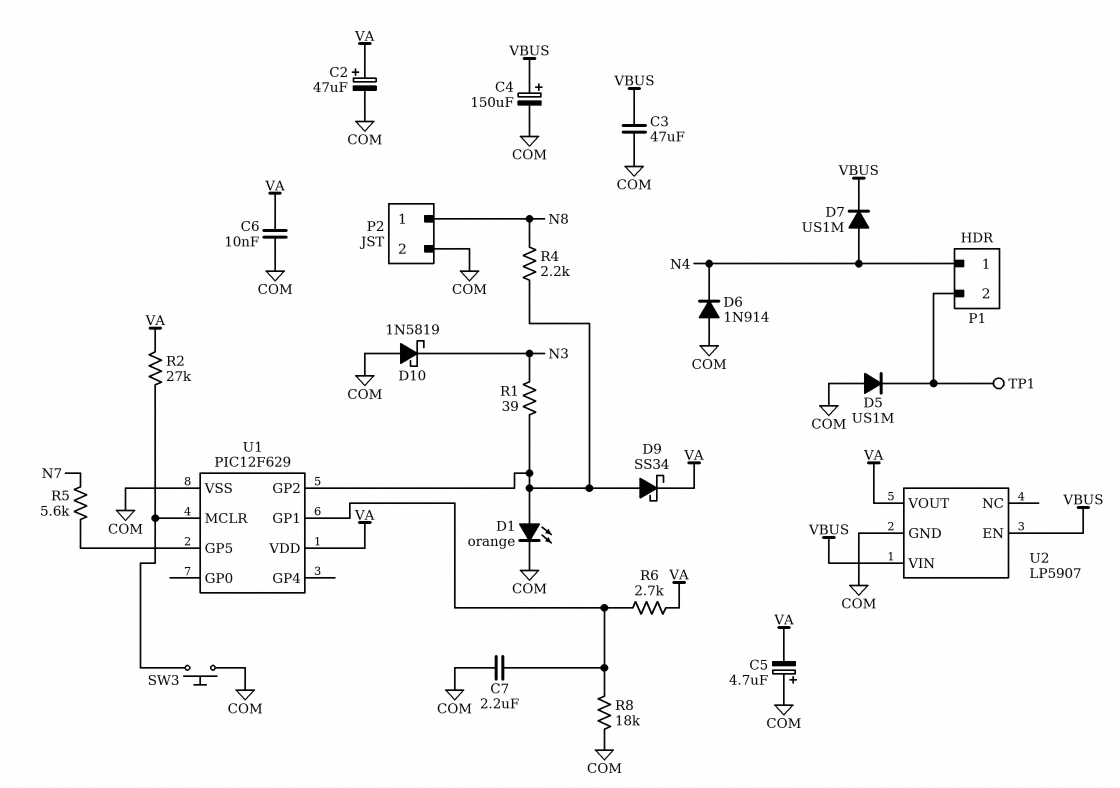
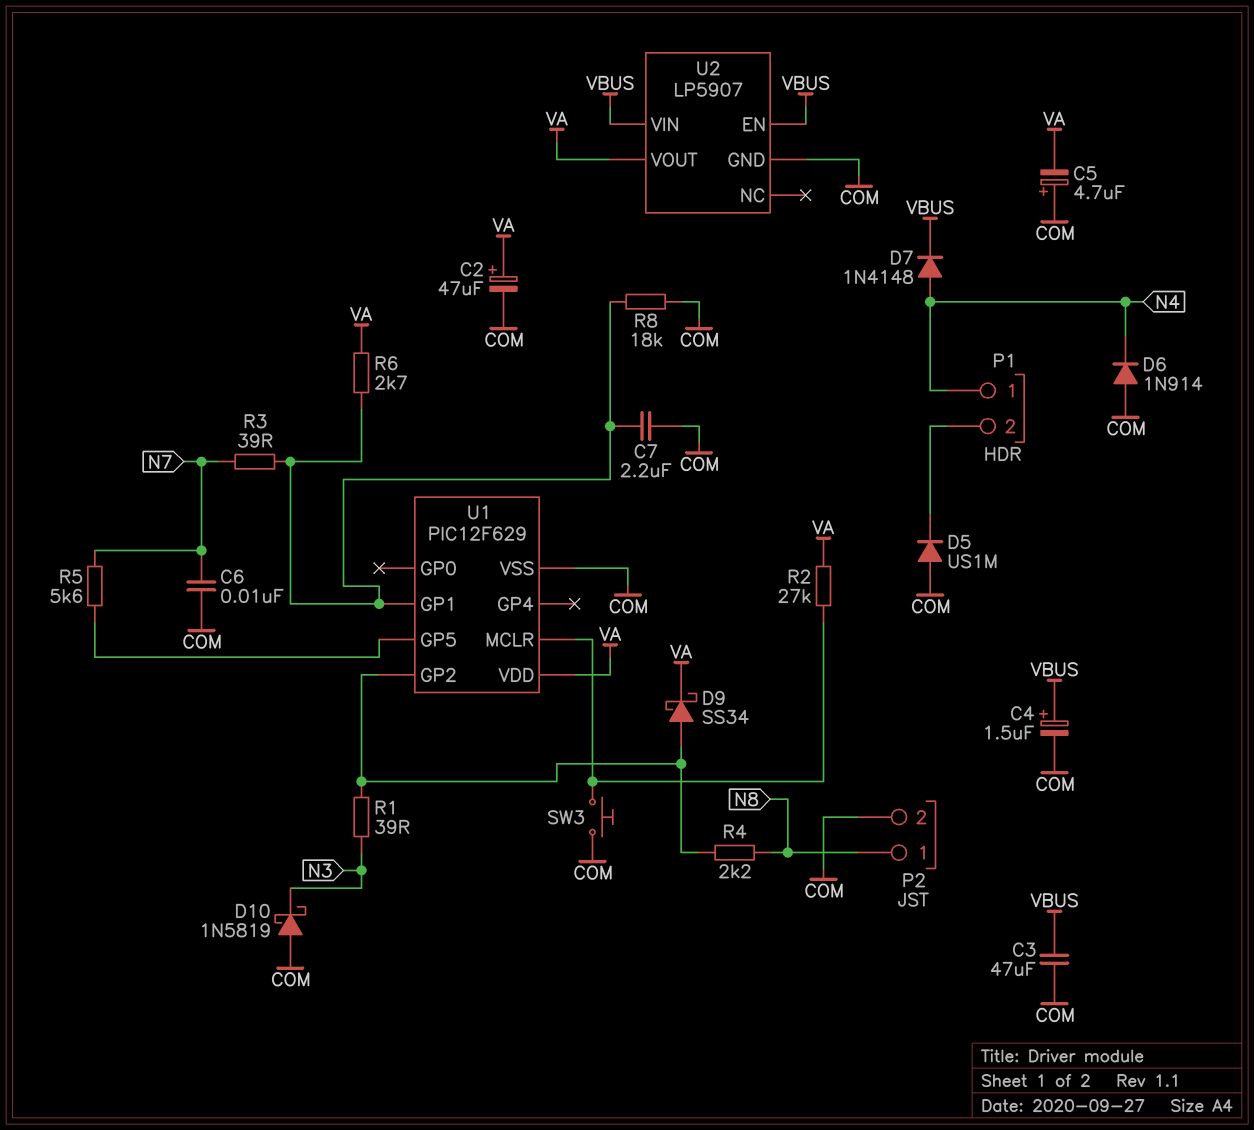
C4: 150uF (plus VBUS, minus COM) -> 1.5uF (plus VBUS, minus COM)
C6: 10nF (COM, VA) -> 10nF (COM, N7)
D1: LED orange (A U1/GP2, K COM) -> none
D7: diode US1M (A N4, K VBUS) -> diode 1N4148 (A N4, K VBUS)
R3: none -> 39 (N7, U1/GP1)
TP1: test point (P1/2) -> none

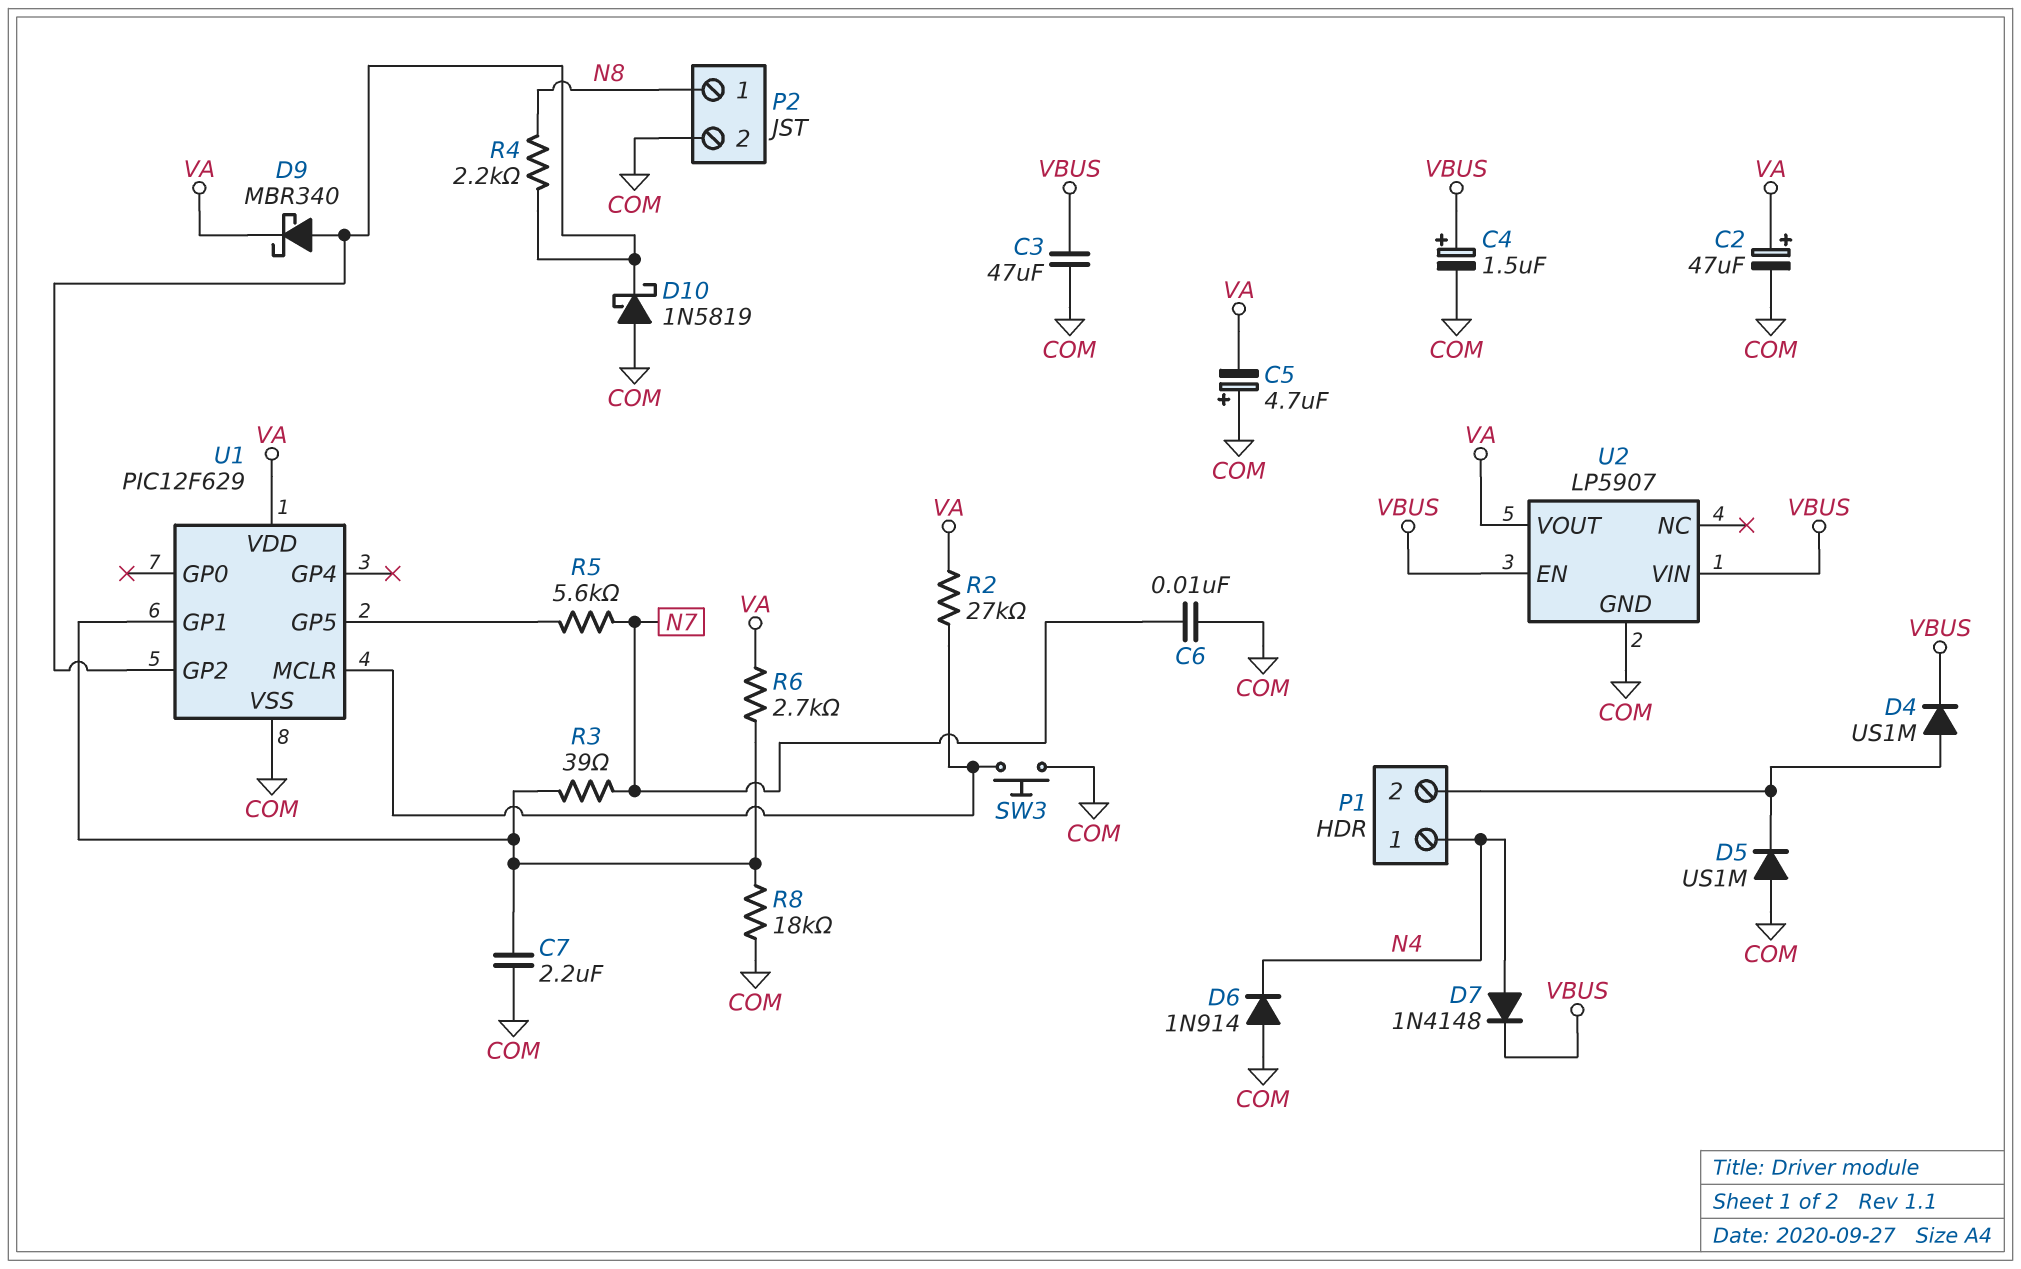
D4: none -> diode US1M (A P1/2, K VBUS)
D9: schottky SS34 (A U1/GP2, K VA) -> schottky MBR340 (A U1/GP2, K VA)
D10: schottky 1N5819 (A COM, K N3) -> schottky 1N5819 (A COM, K U1/GP2)
R1: 39 (N3, U1/GP2) -> none

